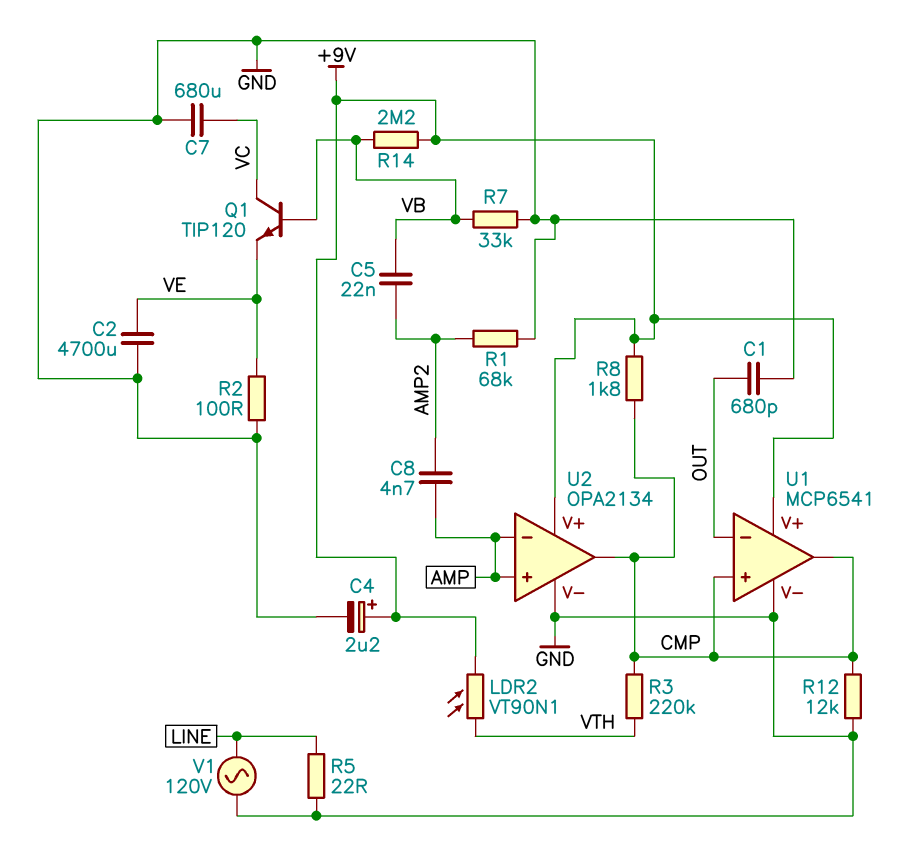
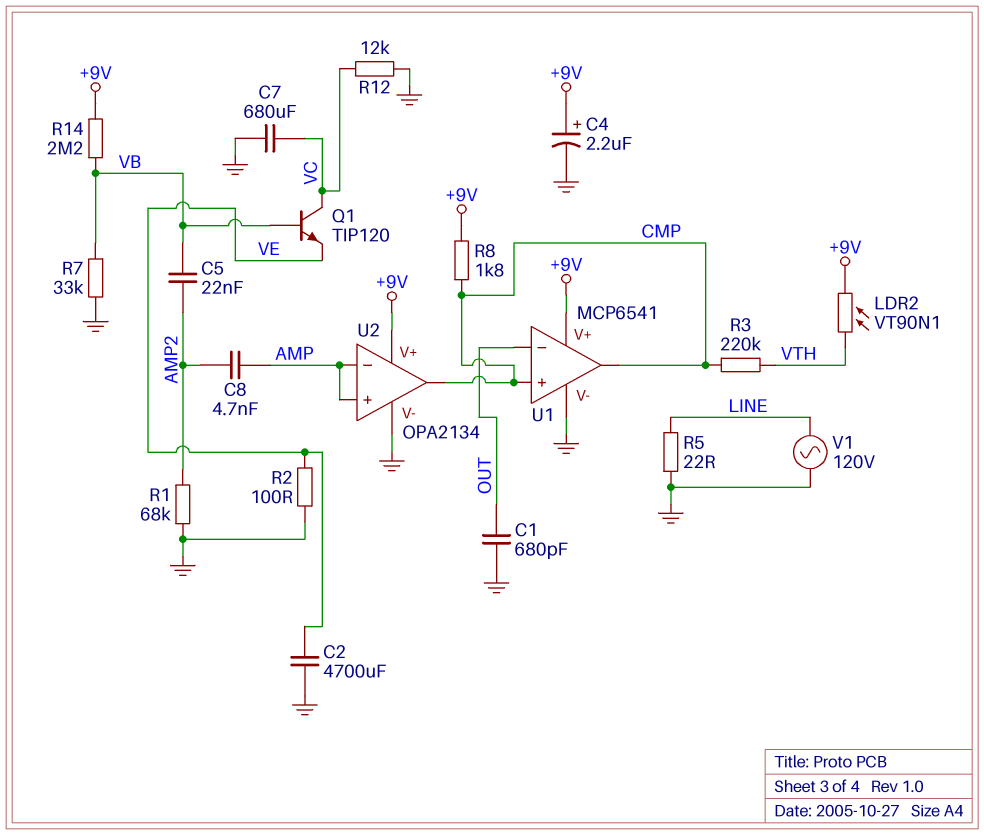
R12: 12k (CMP, GND) -> 12k (GND, VC)

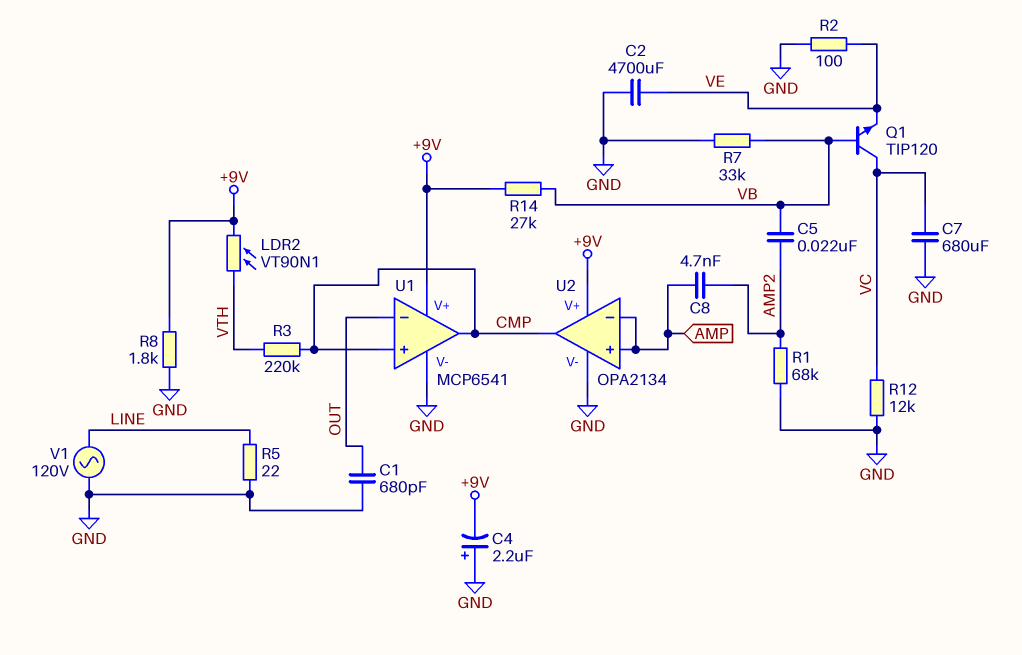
C4: 2.2uF (plus +9V, minus GND) -> 2.2uF (plus GND, minus +9V)
R8: 1.8k (+9V, CMP) -> 1.8k (+9V, GND)
R14: 2.2M (+9V, VB) -> 27k (+9V, VB)

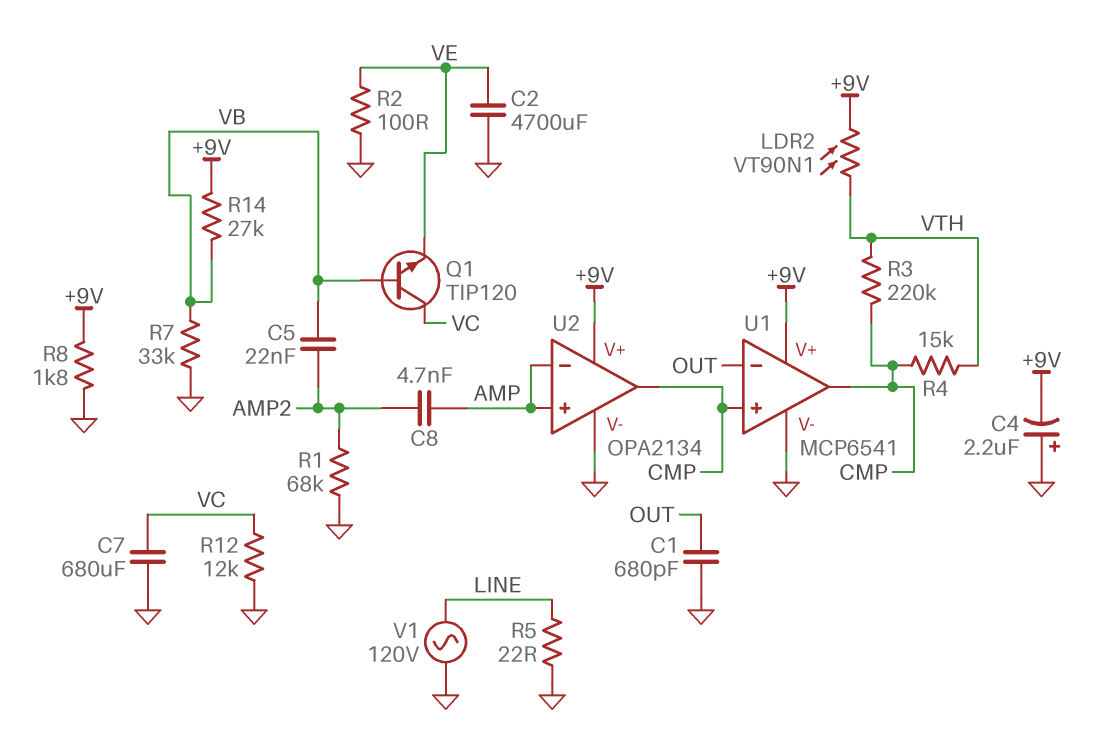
R4: none -> 15k (CMP, VTH)

